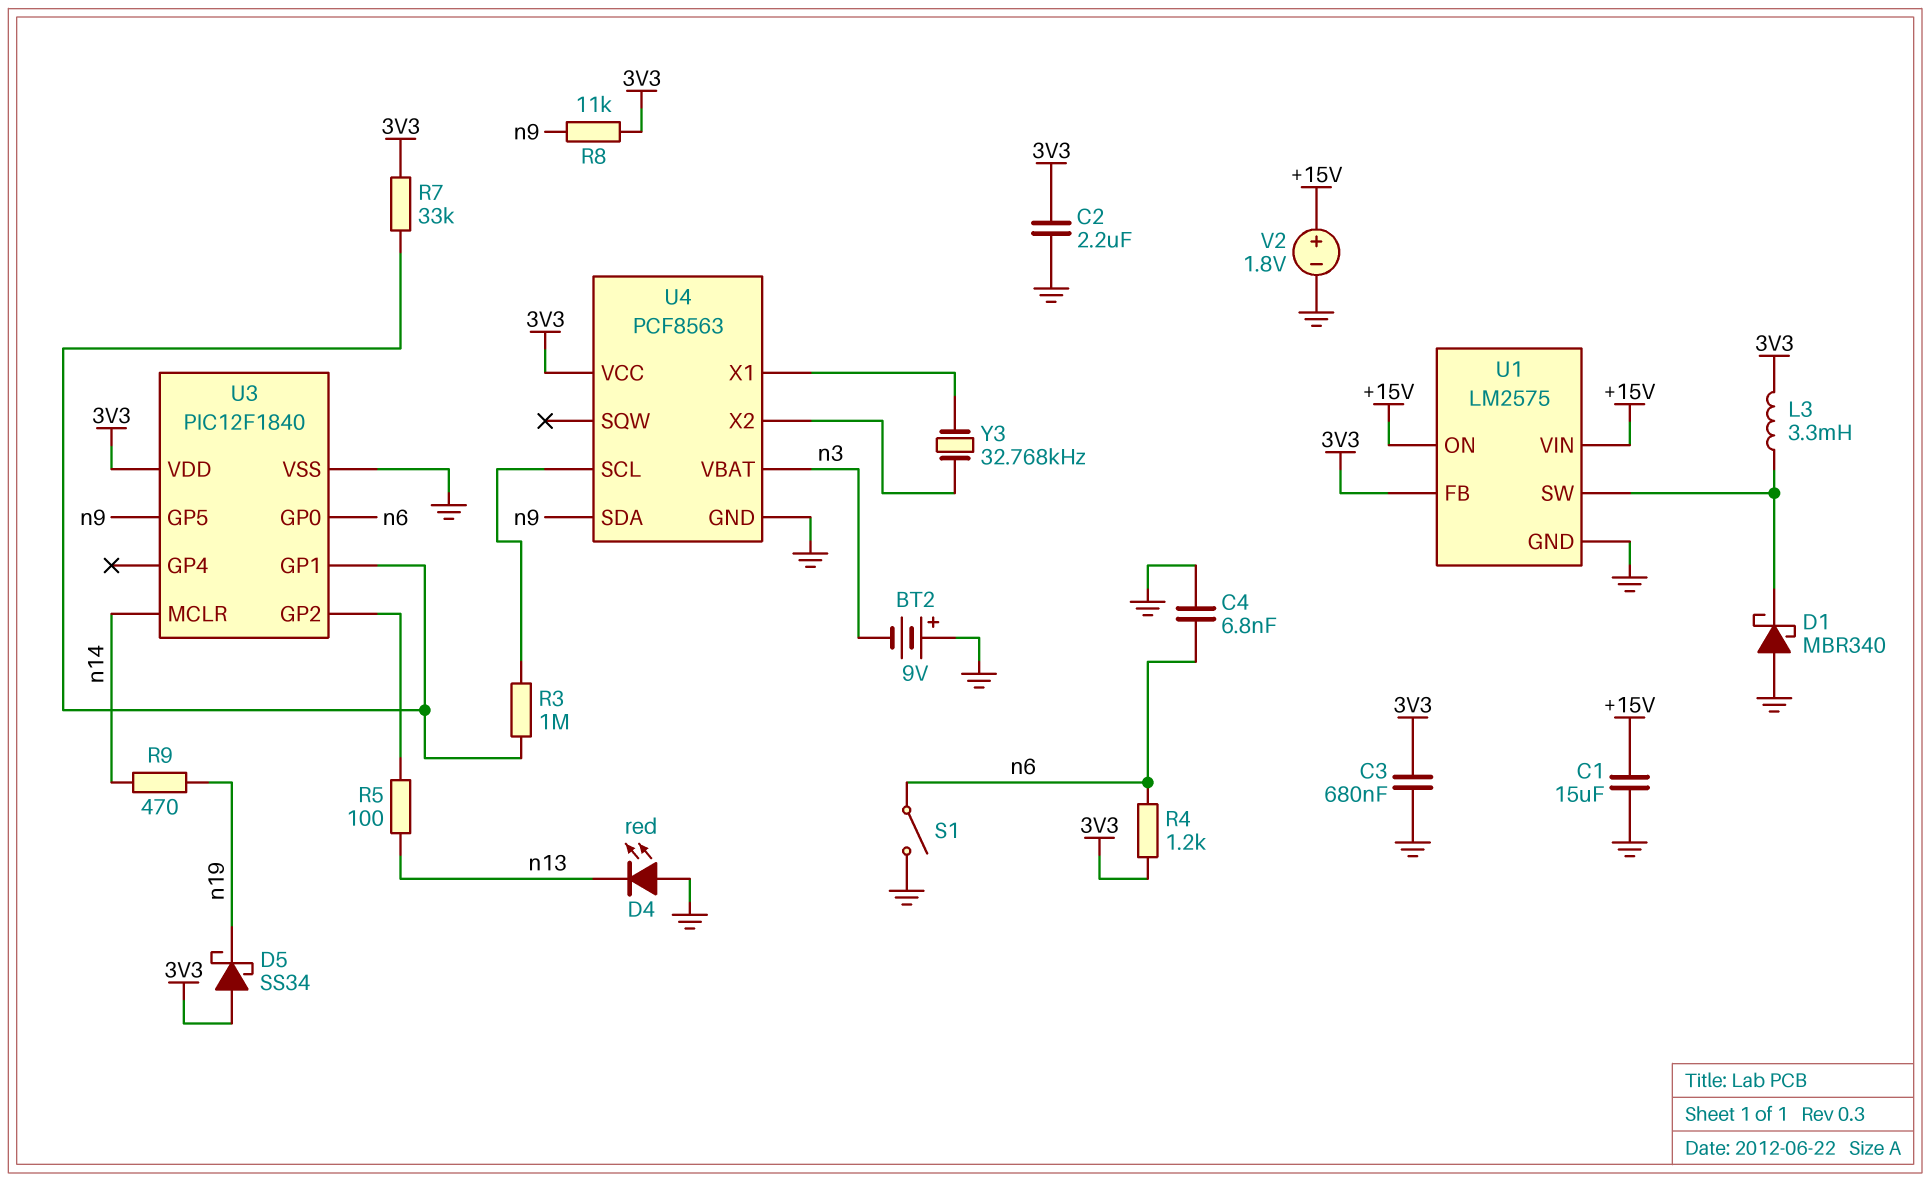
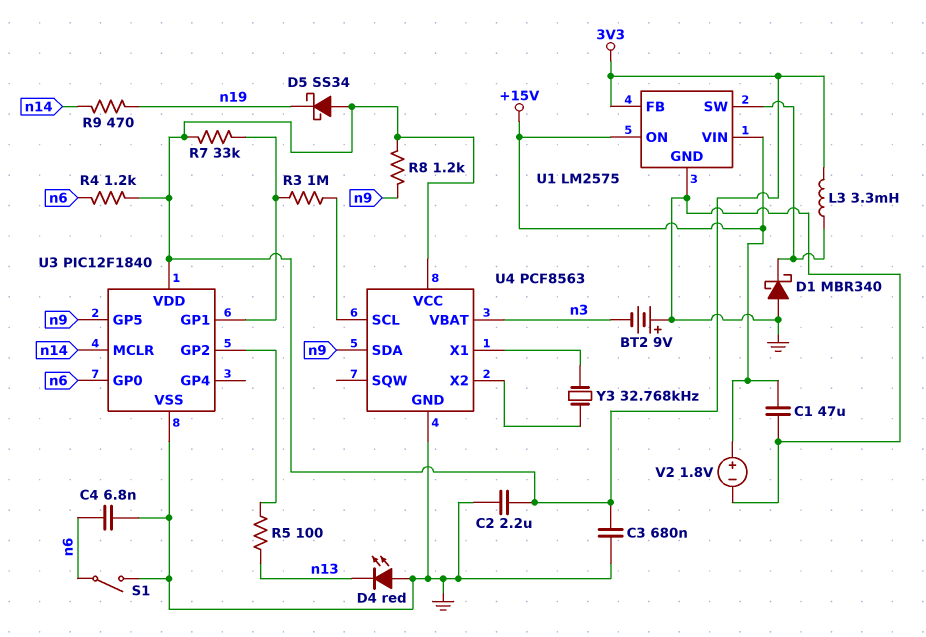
C1: 15uF (+15V, GND) -> 47uF (+15V, GND)
R8: 11k (3V3, n9) -> 1.2k (3V3, n9)

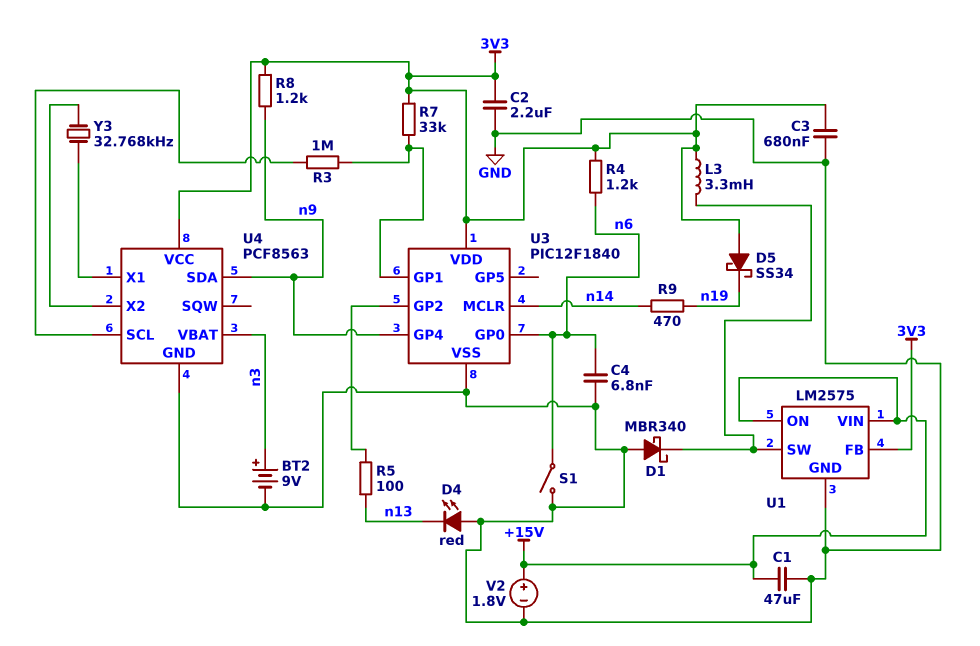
BT2: 9V (plus GND, minus n3) -> 9V (plus n3, minus GND)
U3 pin GP4: none -> n9
U3 pin GP5: n9 -> none

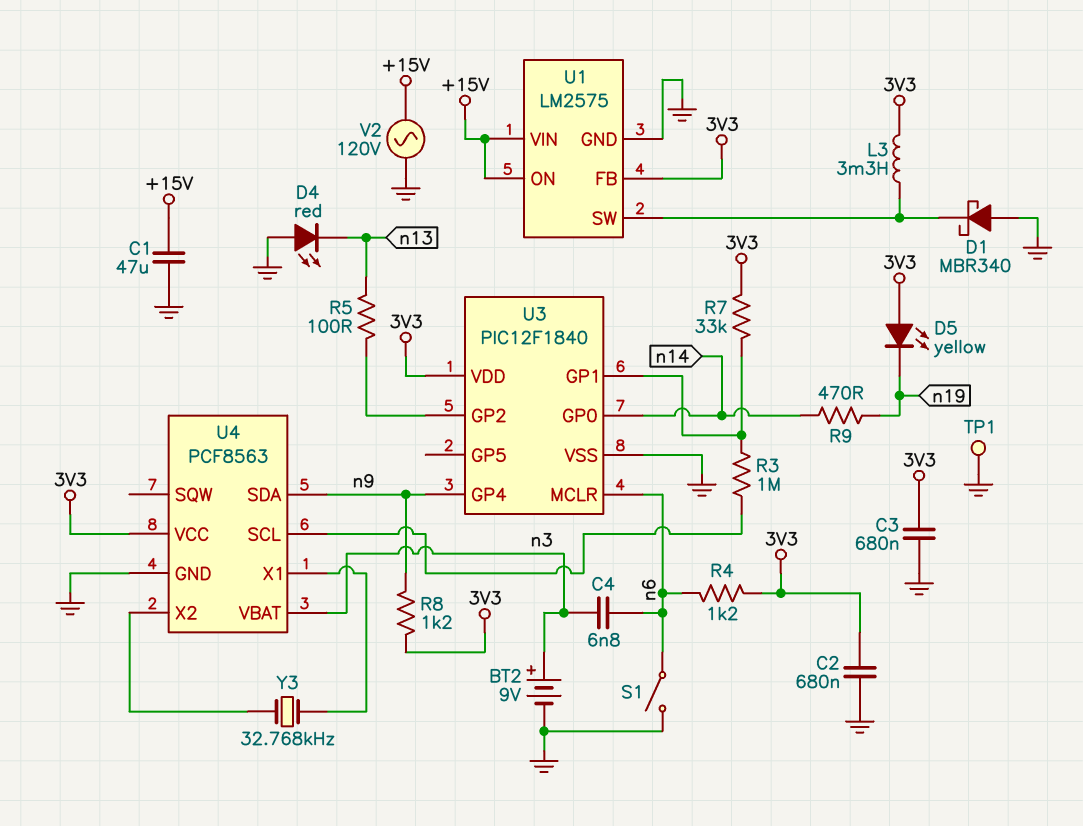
C2: 2.2uF (3V3, GND) -> 680nF (3V3, GND)
C4: 6.8nF (GND, n6) -> 6.8nF (n3, n6)
D5: schottky SS34 (A 3V3, K n19) -> LED yellow (A 3V3, K n19)
TP1: none -> test point (GND)
U3 pin GP0: n6 -> n14
U3 pin MCLR: n14 -> n6
V2: 1.8V (plus +15V, minus GND) -> AC 120V (+15V, GND)

